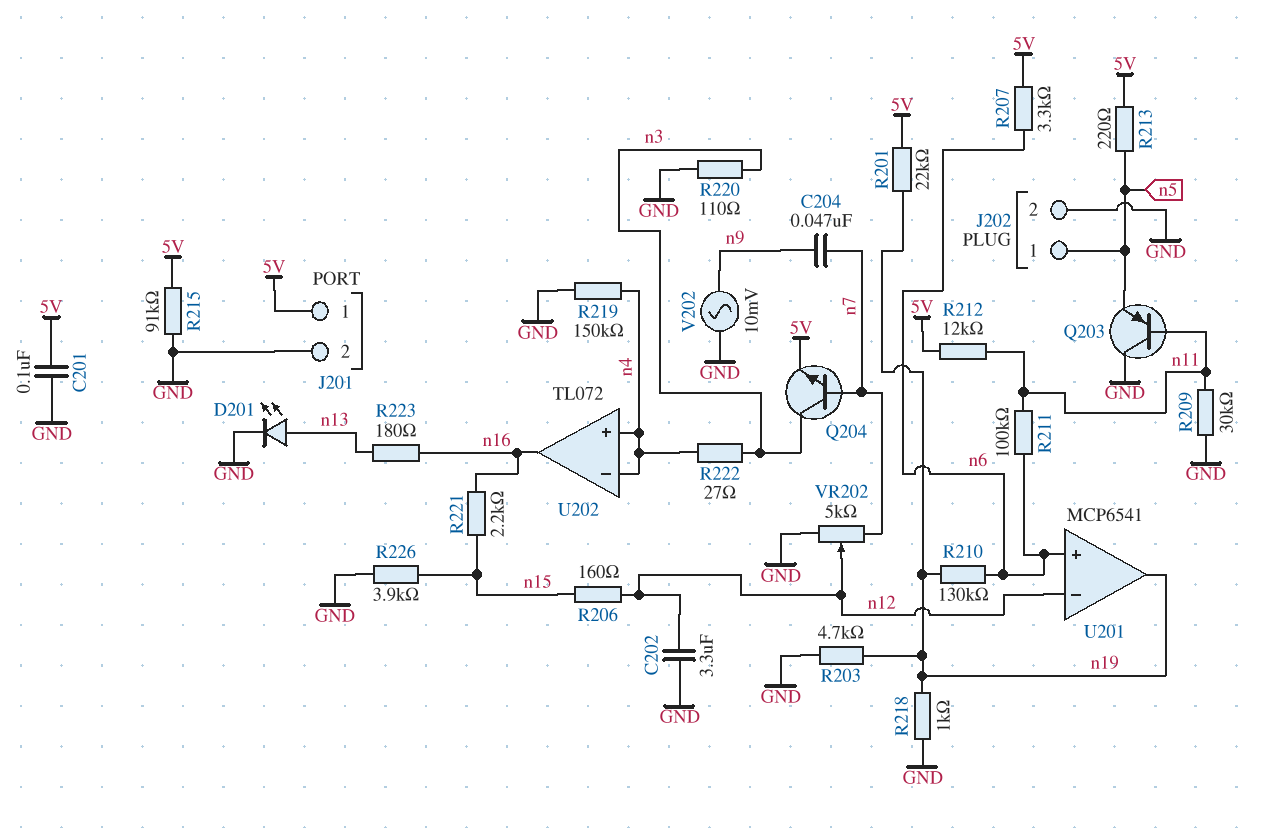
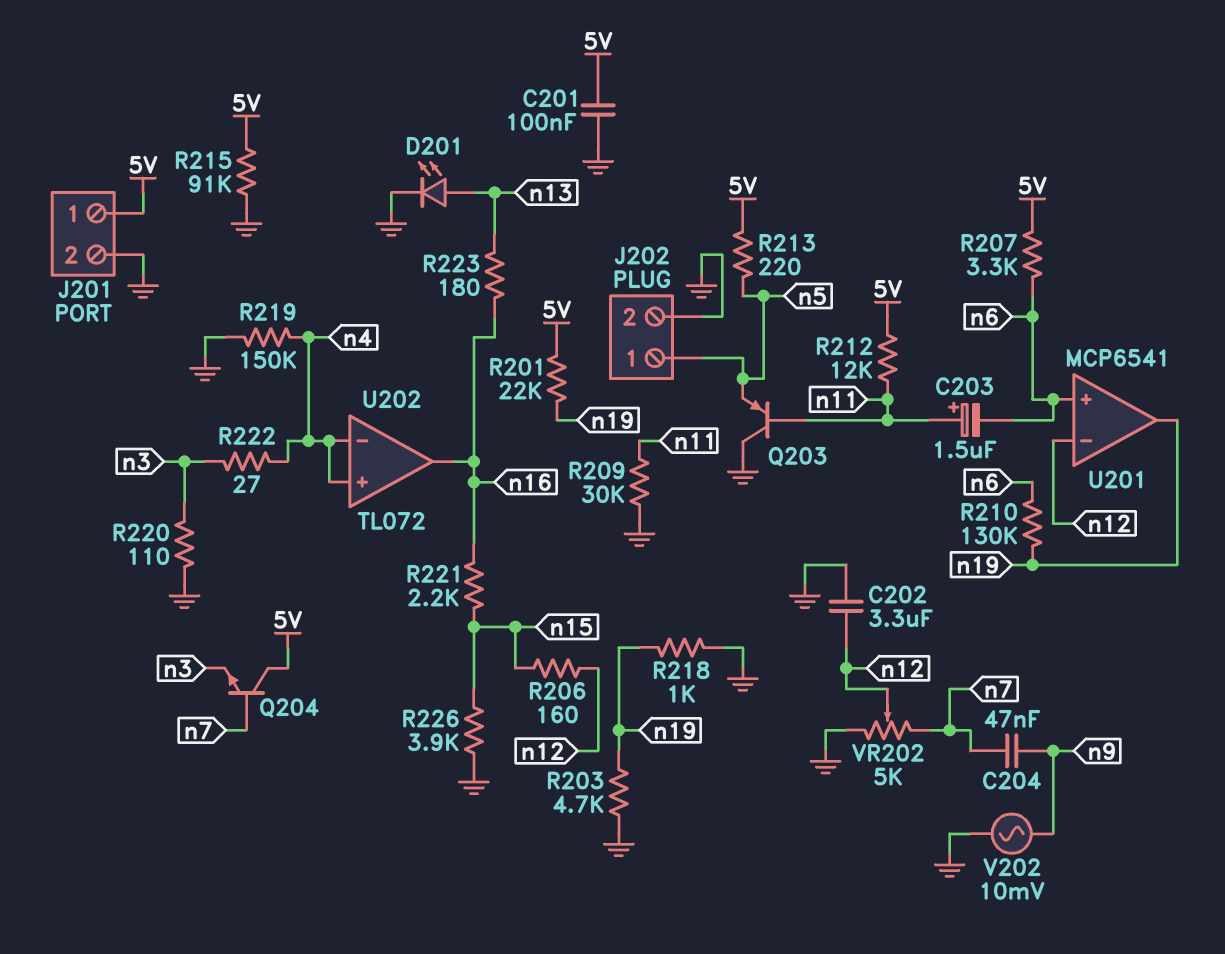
C203: none -> 1.5uF (plus n11, minus n6)
Q204: NPN (B n7, C n3, E 5V) -> NPN (B n7, C 5V, E n3)
R211: 100k (n6, n11) -> none

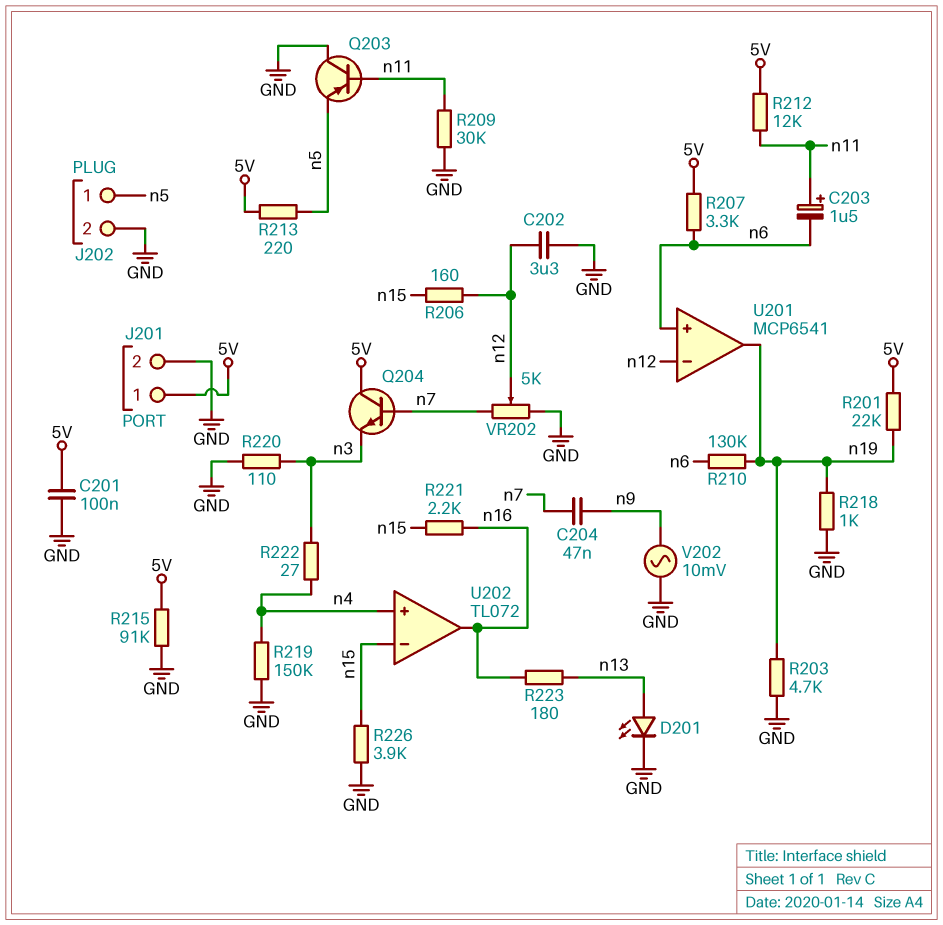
U202 pin in-: n4 -> n15

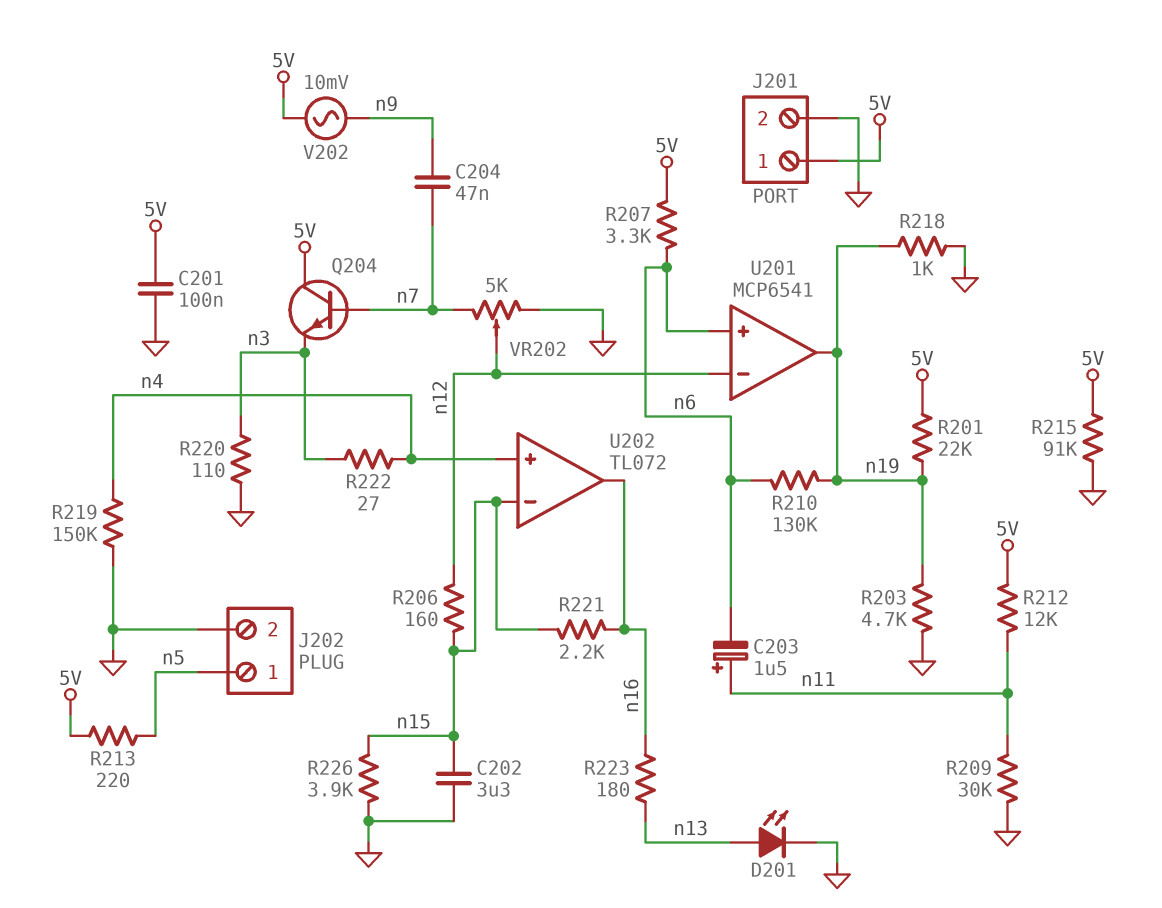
C202: 3.3uF (GND, n12) -> 3.3uF (GND, n15)
Q203: PNP (B n11, C GND, E n5) -> none
V202: AC 10mV (GND, n9) -> AC 10mV (5V, n9)

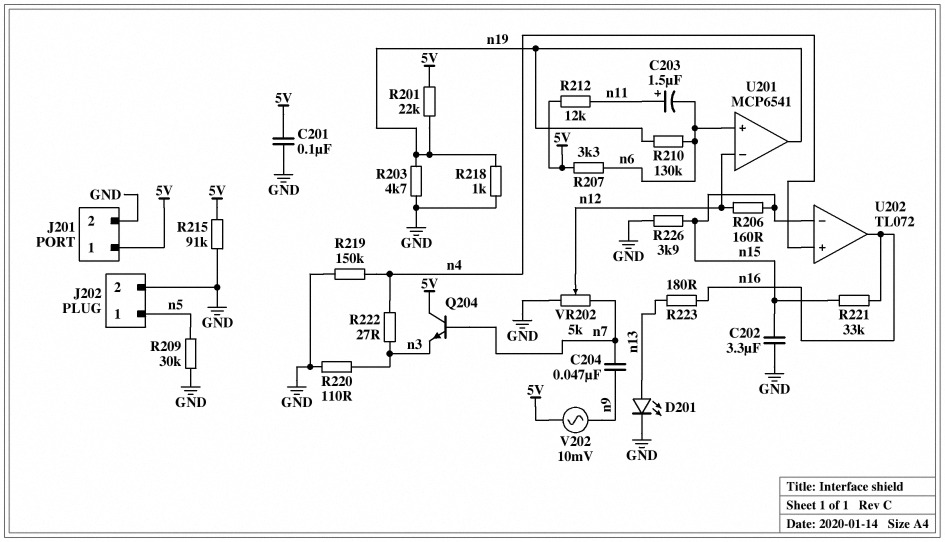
R209: 30k (GND, n11) -> 30k (GND, n5)
R213: 220 (5V, n5) -> none
R221: 2.2k (n15, n16) -> 33k (n15, n16)

